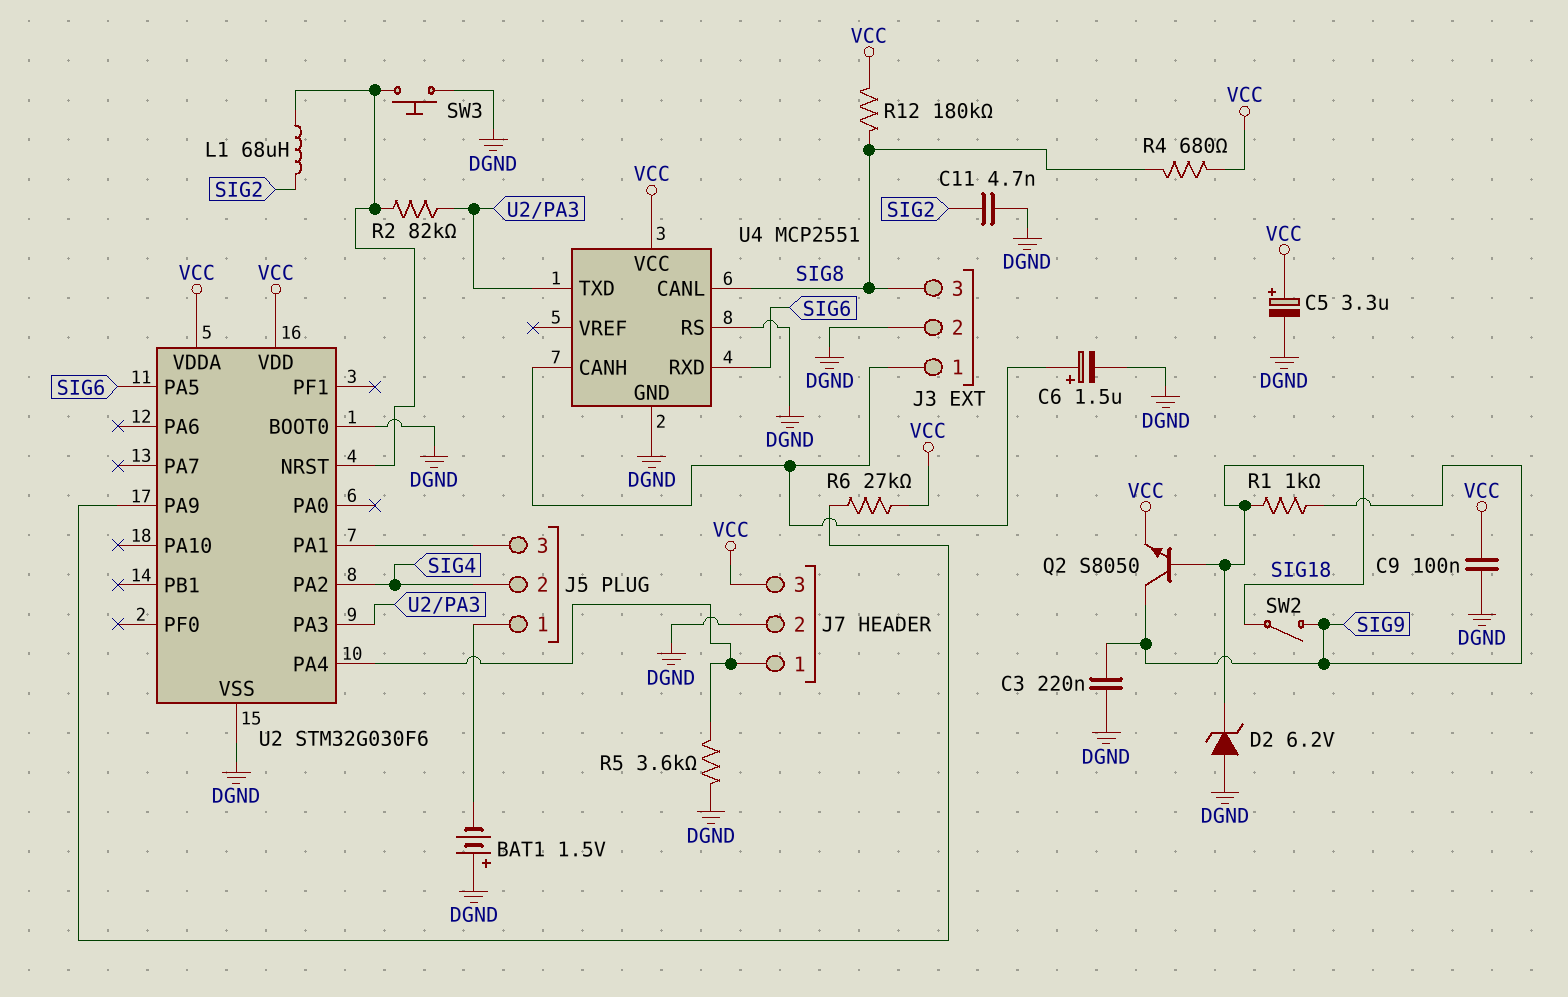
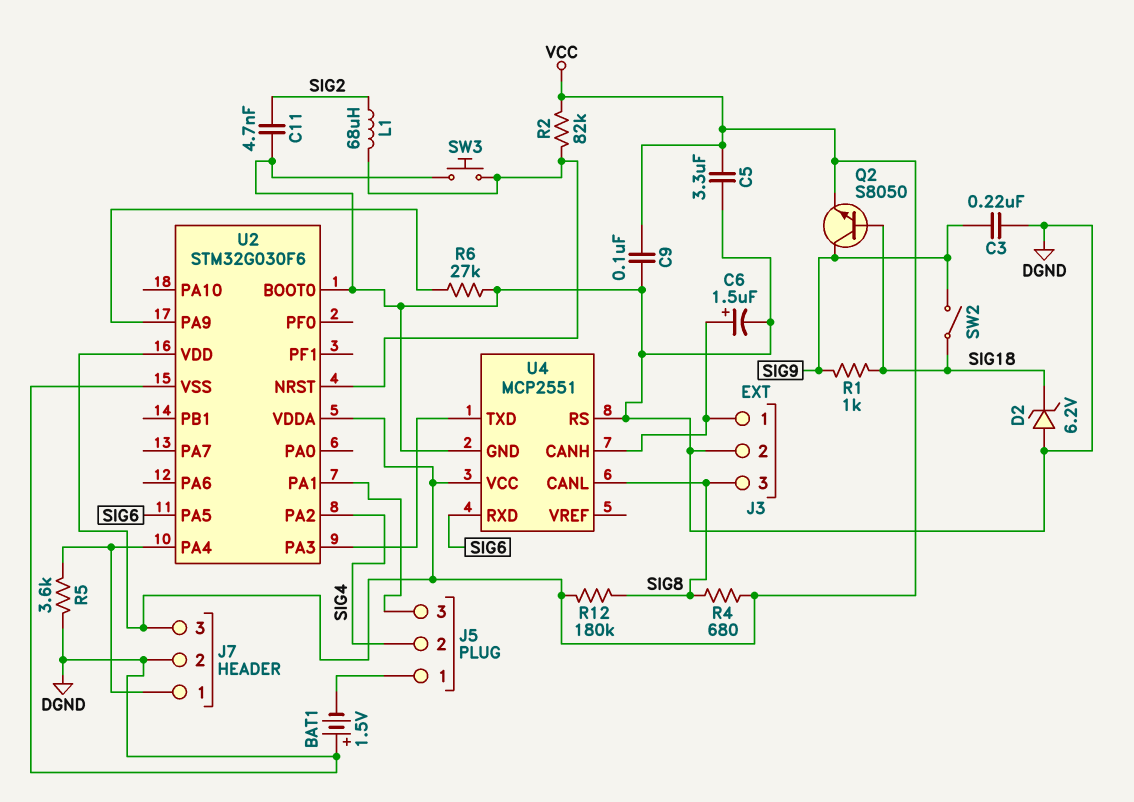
C5: 3.3uF (plus VCC, minus DGND) -> 3.3uF (DGND, VCC)
R2: 82k (U2/NRST, U2/PA3) -> 82k (U2/NRST, VCC)
R6: 27k (U2/PA9, VCC) -> 27k (DGND, U2/PA9)

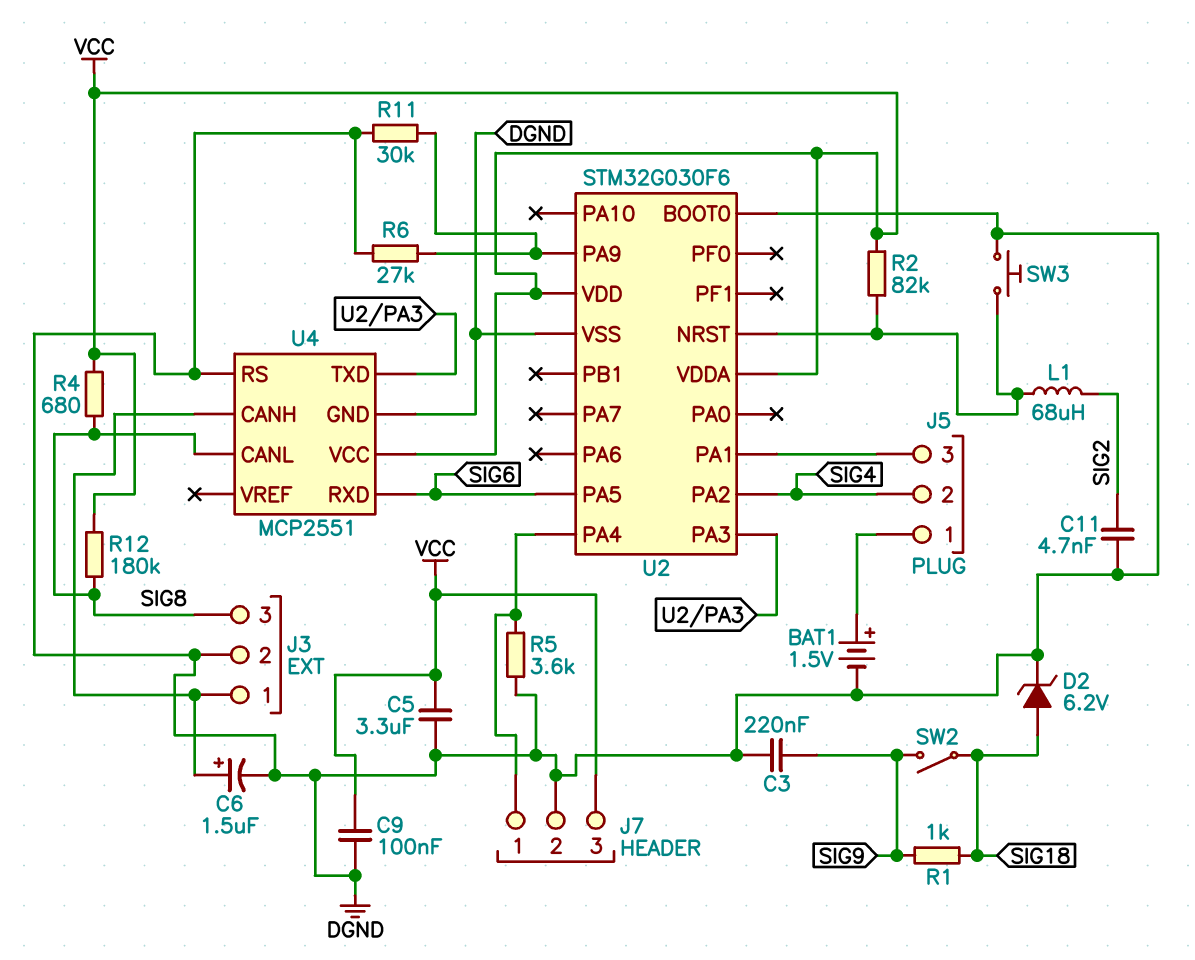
BAT1: 1.5V (plus DGND, minus J5/1) -> 1.5V (plus J5/1, minus DGND)
D2: zener 6.2V (A DGND, K SIG18) -> zener 6.2V (A SIG18, K DGND)
Q2: NPN S8050 (B SIG18, C SIG9, E VCC) -> none
R11: none -> 30k (DGND, U2/PA9)

